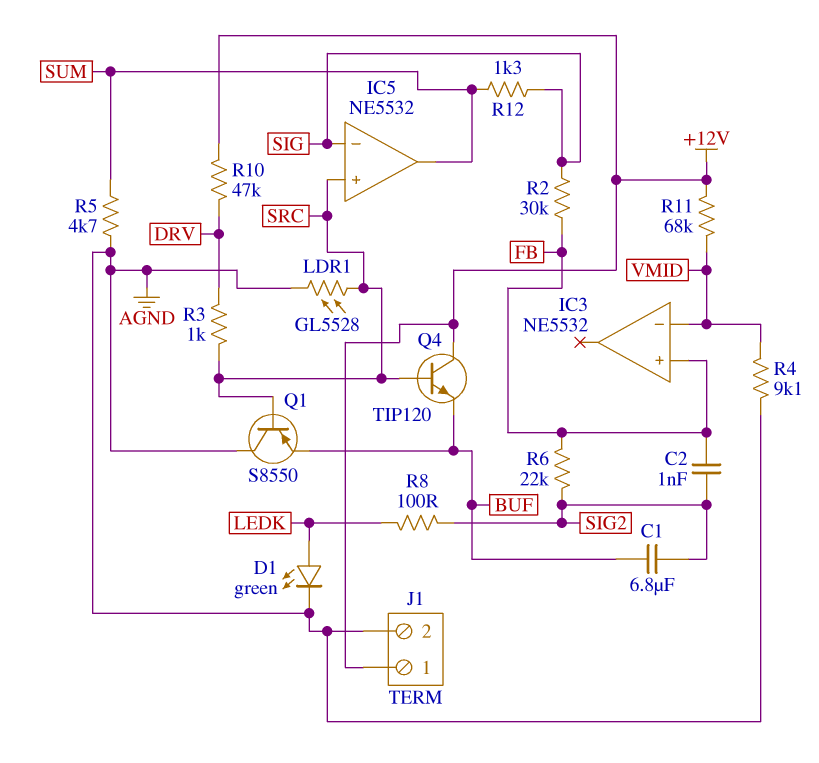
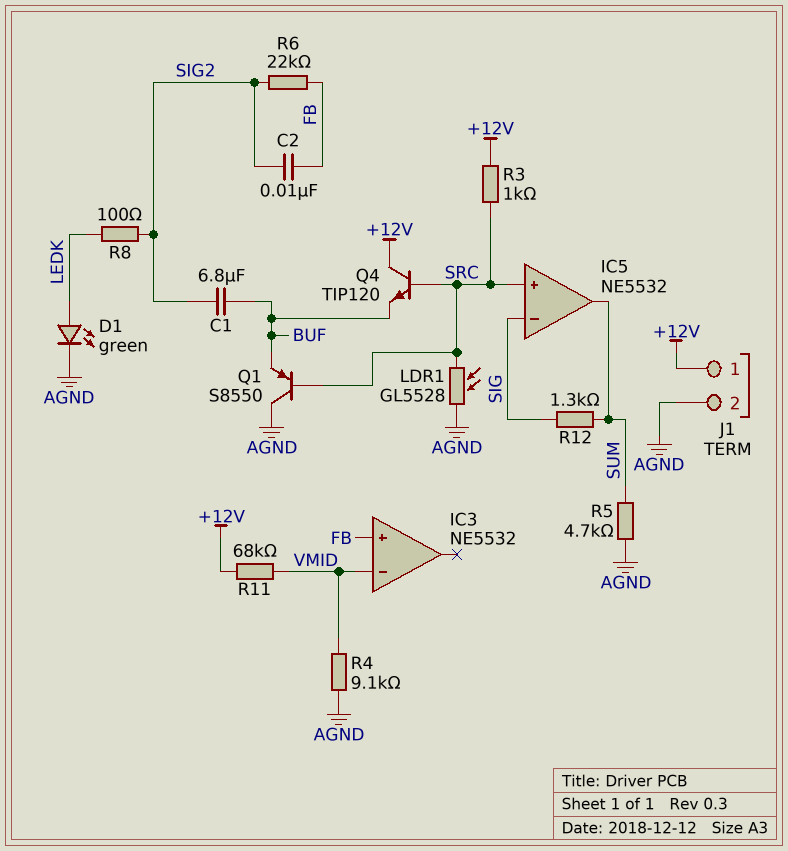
C2: 1nF (FB, SIG2) -> 10nF (FB, SIG2)
R2: 30k (FB, SIG) -> none
R3: 1k (DRV, SRC) -> 1k (+12V, SRC)
R10: 47k (+12V, DRV) -> none

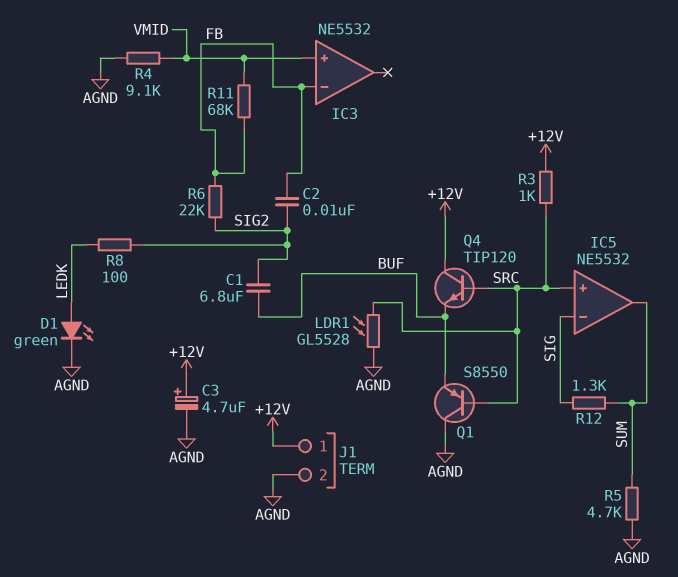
C3: none -> 4.7uF (plus +12V, minus AGND)
IC3 pin in+: FB -> VMID
IC3 pin in-: VMID -> FB
R11: 68k (+12V, VMID) -> 68k (FB, VMID)

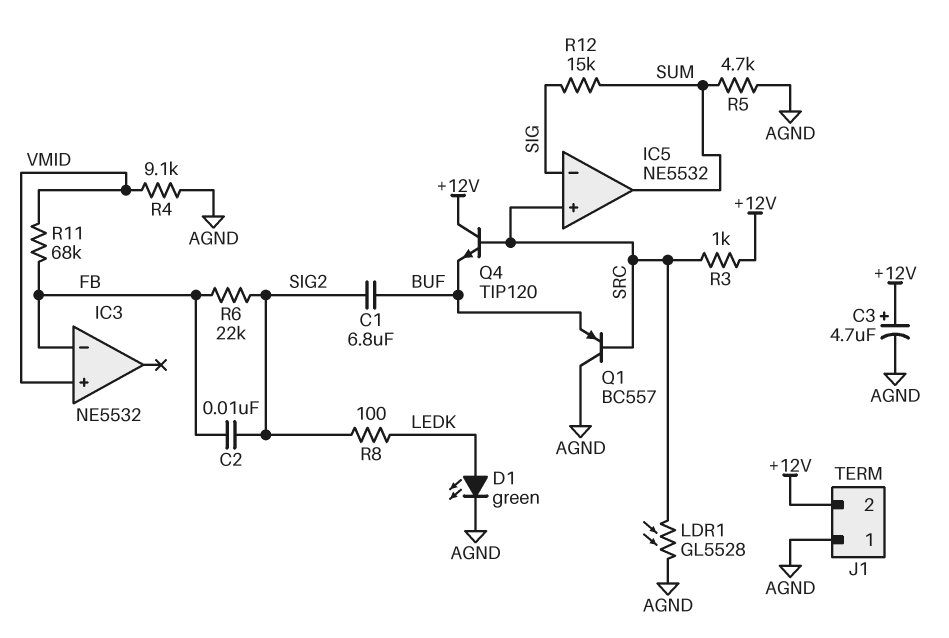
J1 pin 1: +12V -> AGND
J1 pin 2: AGND -> +12V
Q1: PNP S8550 (B SRC, C AGND, E BUF) -> PNP BC557 (B SRC, C AGND, E BUF)
R12: 1.3k (SIG, SUM) -> 15k (SIG, SUM)

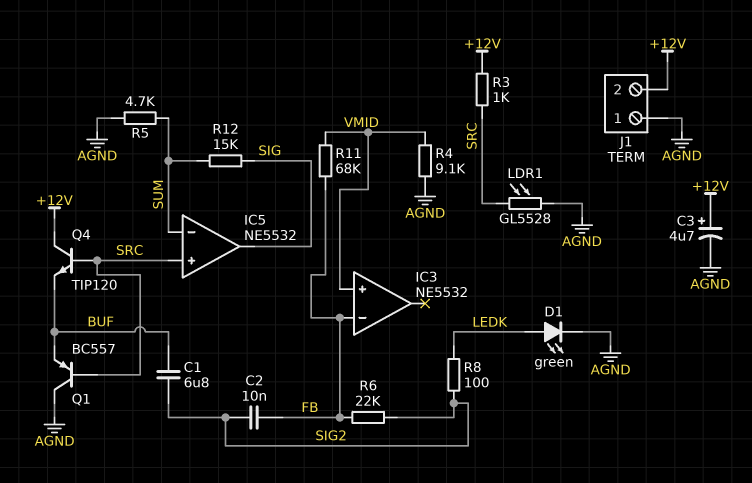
IC5 pin in-: SIG -> SUM
IC5 pin out: SUM -> SIG

